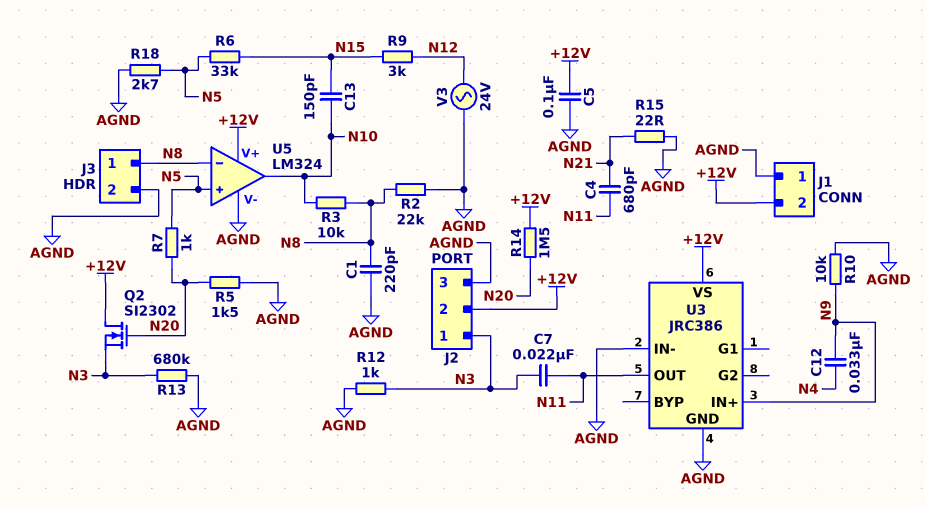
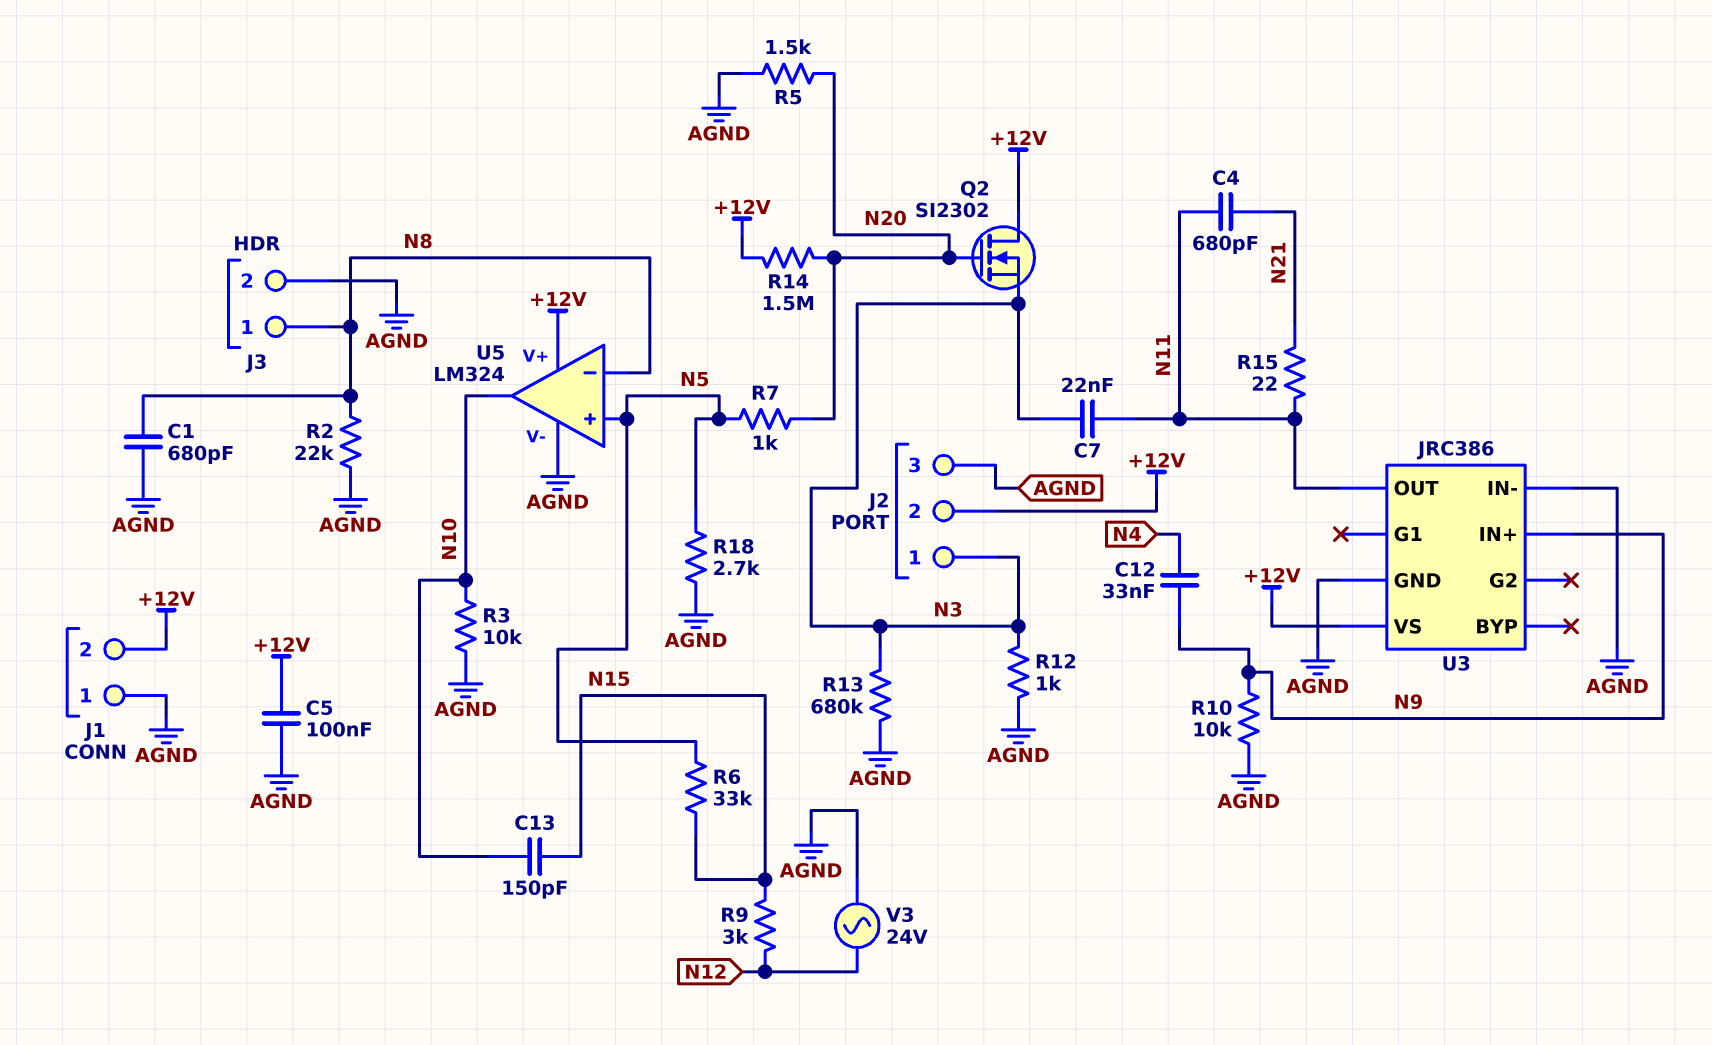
C1: 220pF (AGND, N8) -> 680pF (AGND, N8)
R3: 10k (N8, N10) -> 10k (AGND, N10)
R15: 22 (AGND, N21) -> 22 (N11, N21)

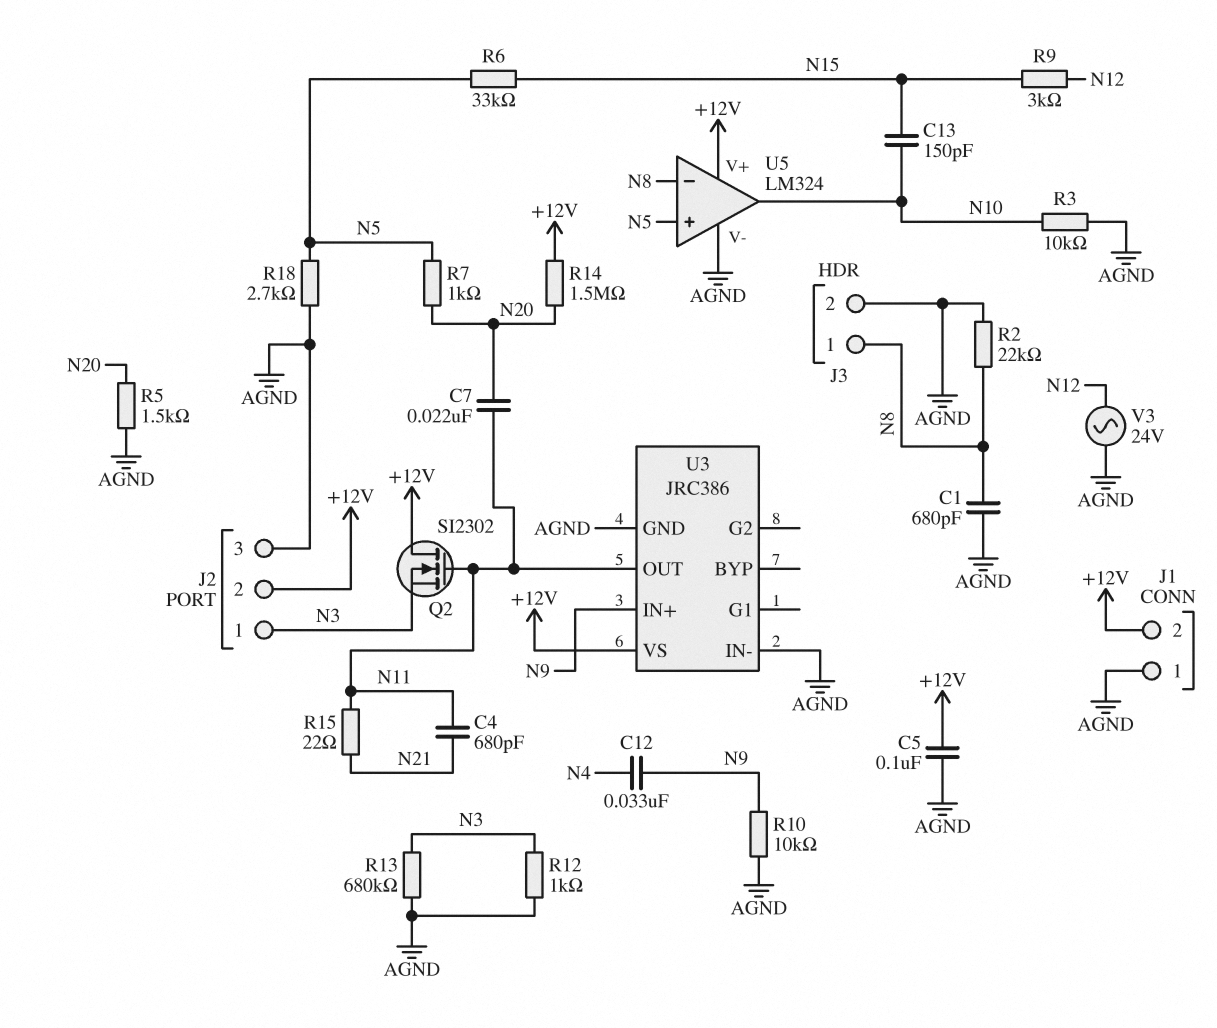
C7: 22nF (N3, N11) -> 22nF (N11, N20)
Q2: NMOS SI2302 (G N20, D +12V, S N3) -> NMOS SI2302 (G N11, D +12V, S N3)

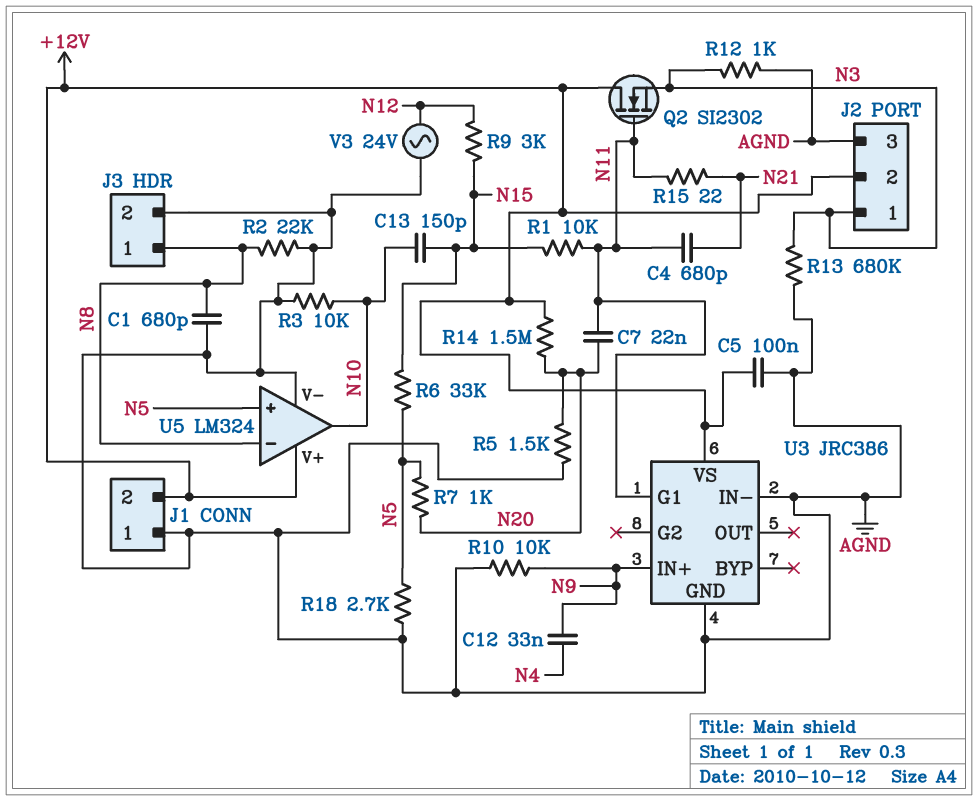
R1: none -> 10k (N11, N15)
U3 pin G1: none -> N11
U3 pin OUT: N11 -> none

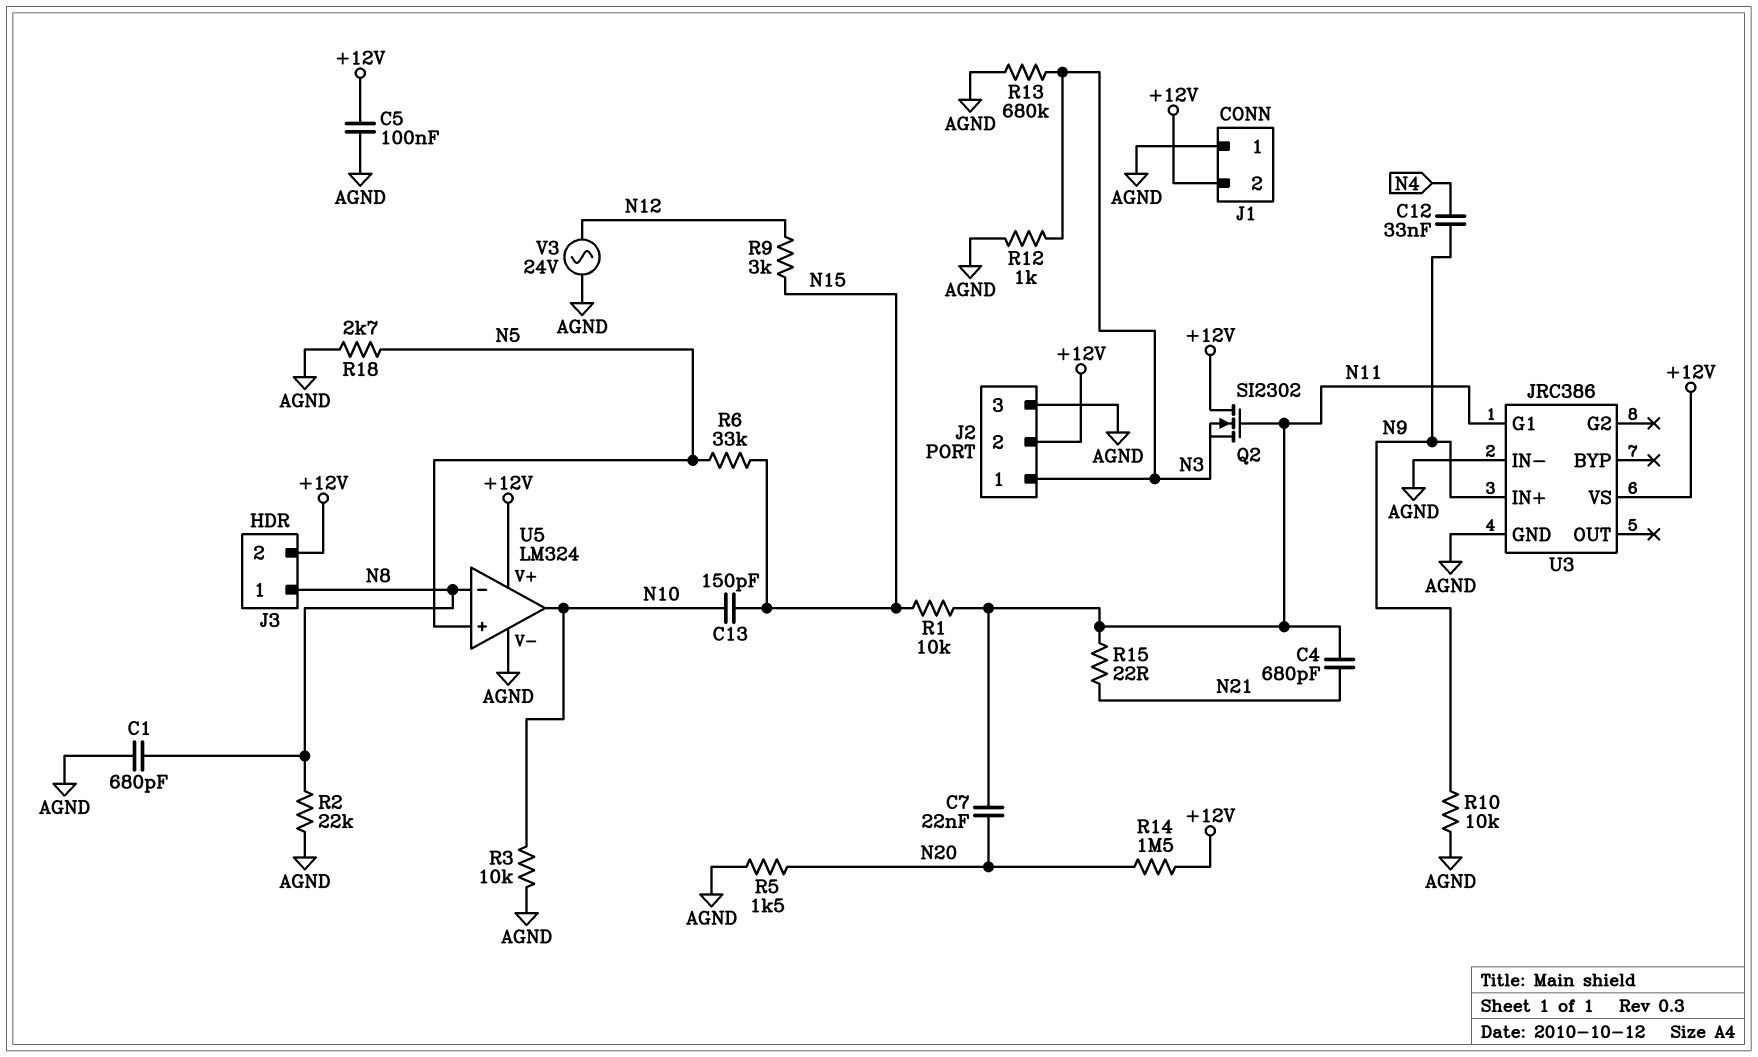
J3 pin 2: AGND -> +12V
R7: 1k (N5, N20) -> none

